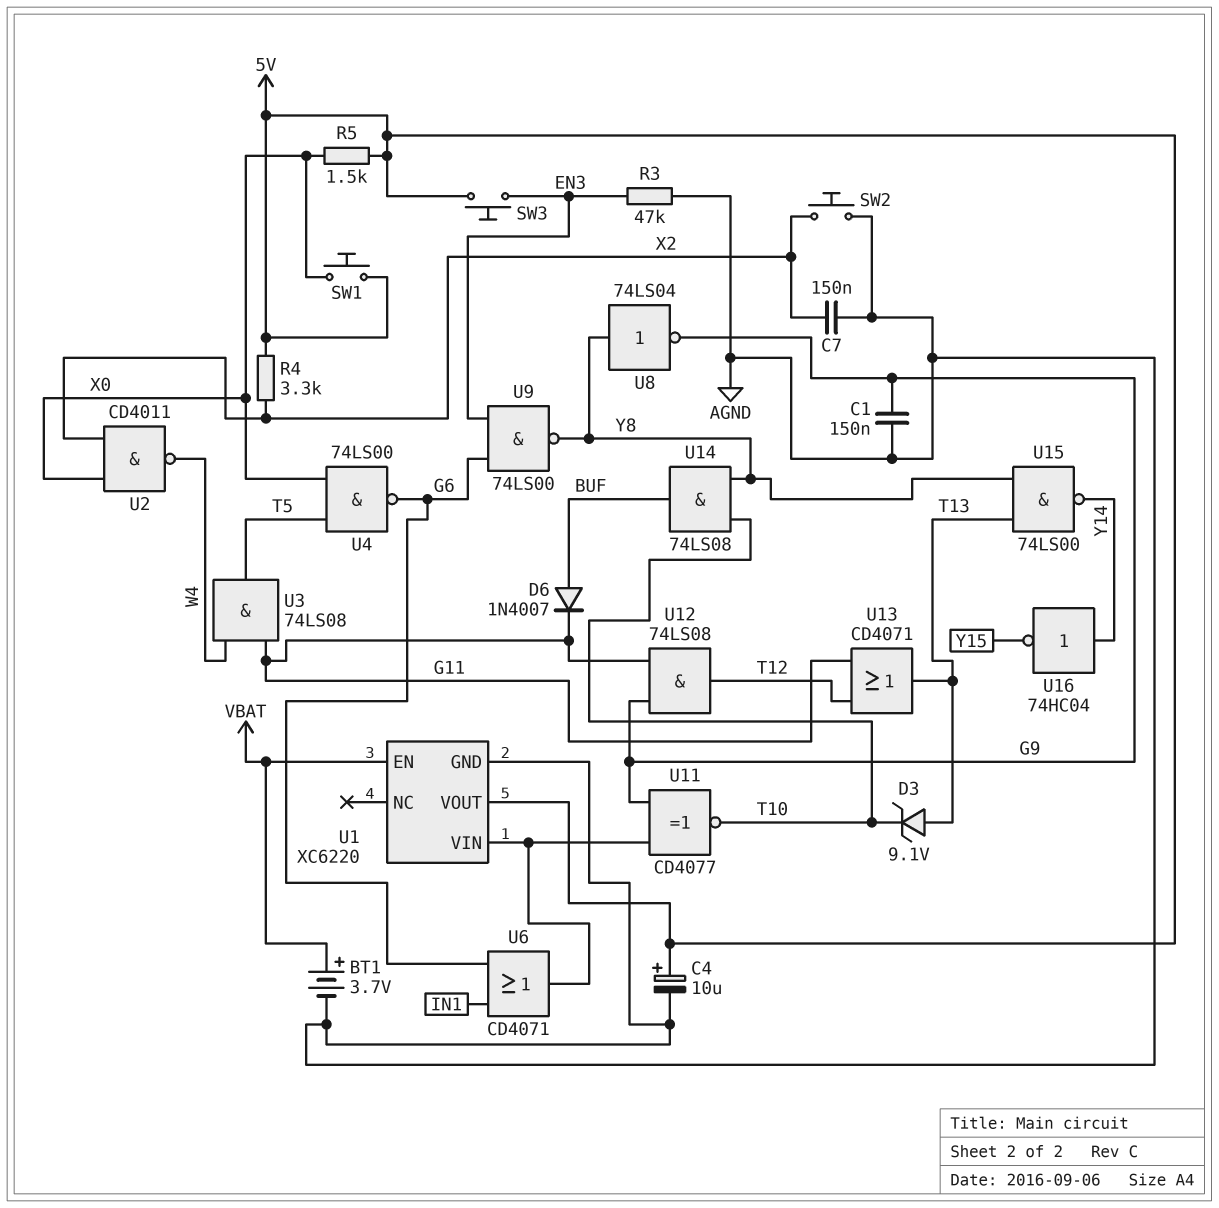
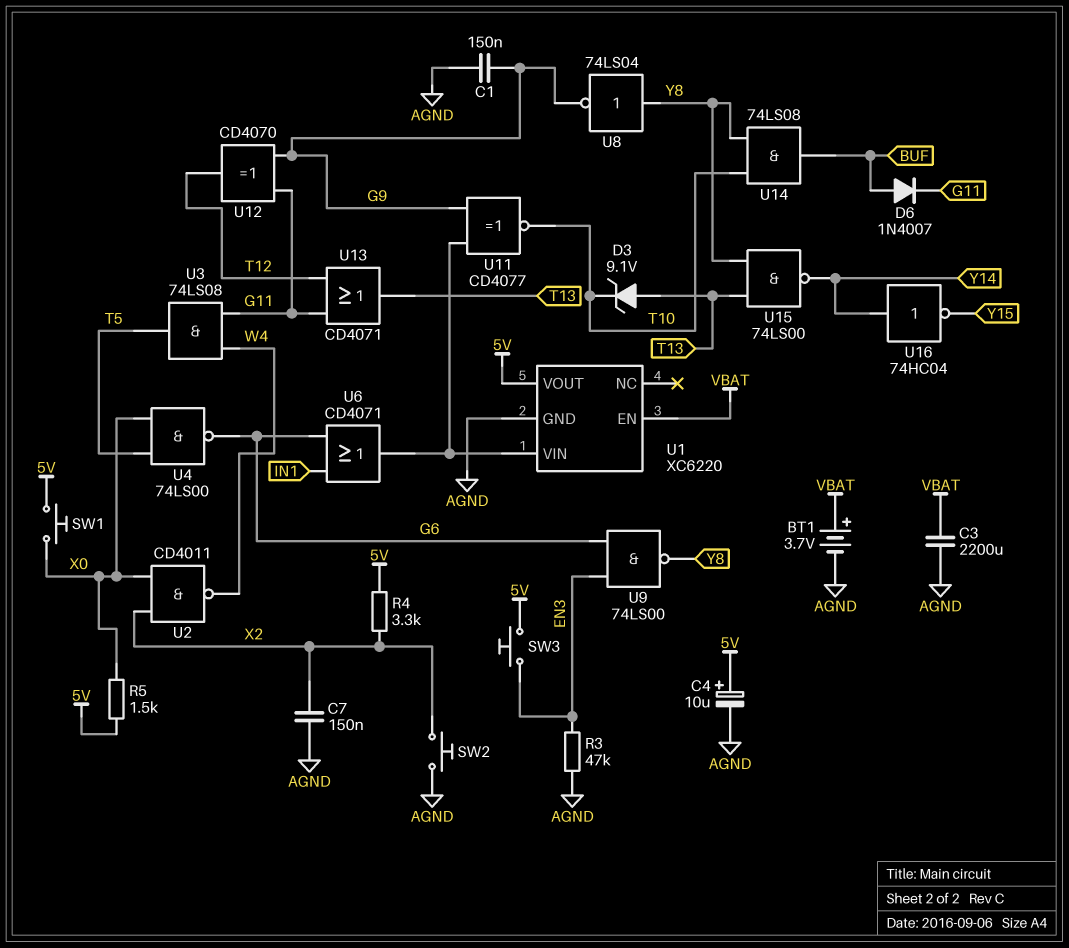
C3: none -> 2200uF (AGND, VBAT)
U12: AND 74LS08 (in G9, in G11, out T12) -> XOR CD4070 (in G9, in G11, out T12)

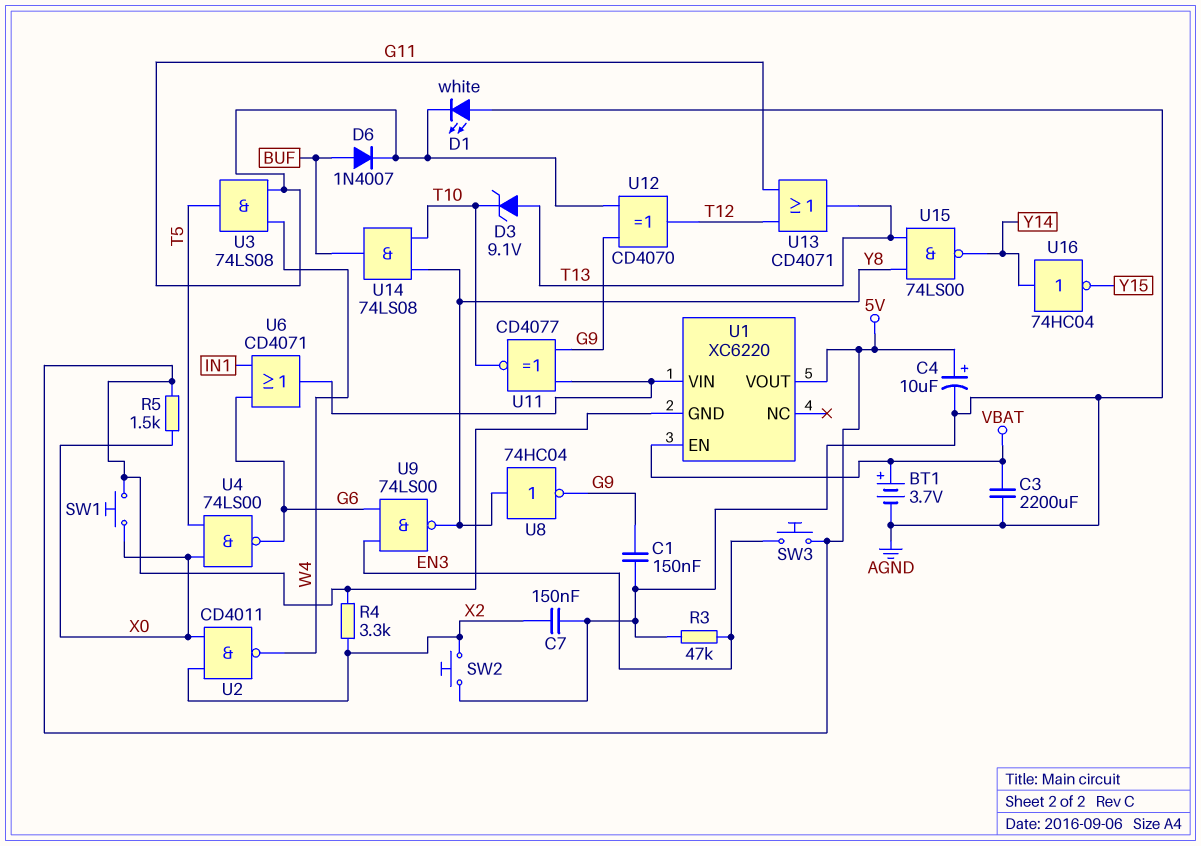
D1: none -> LED white (A AGND, K G11)
U1 pin GND: AGND -> 5V
U8: NOT 74LS04 (in Y8, out G9) -> NOT 74HC04 (in Y8, out G9)

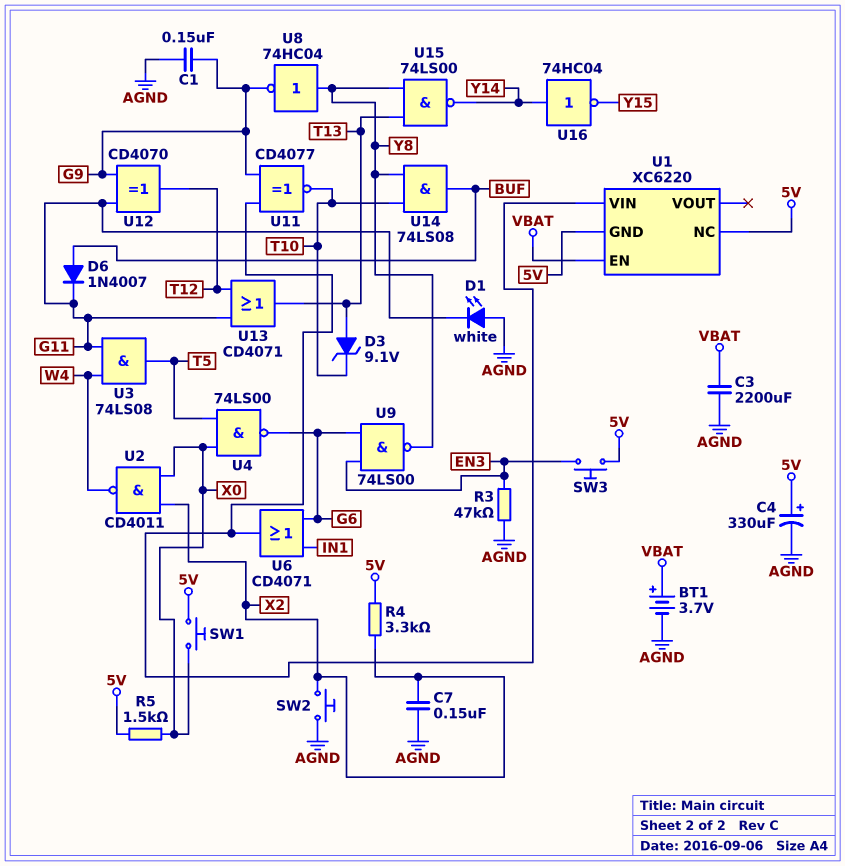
C4: 10uF (plus 5V, minus AGND) -> 330uF (plus 5V, minus AGND)
U1 pin NC: none -> 5V
U1 pin VOUT: 5V -> none

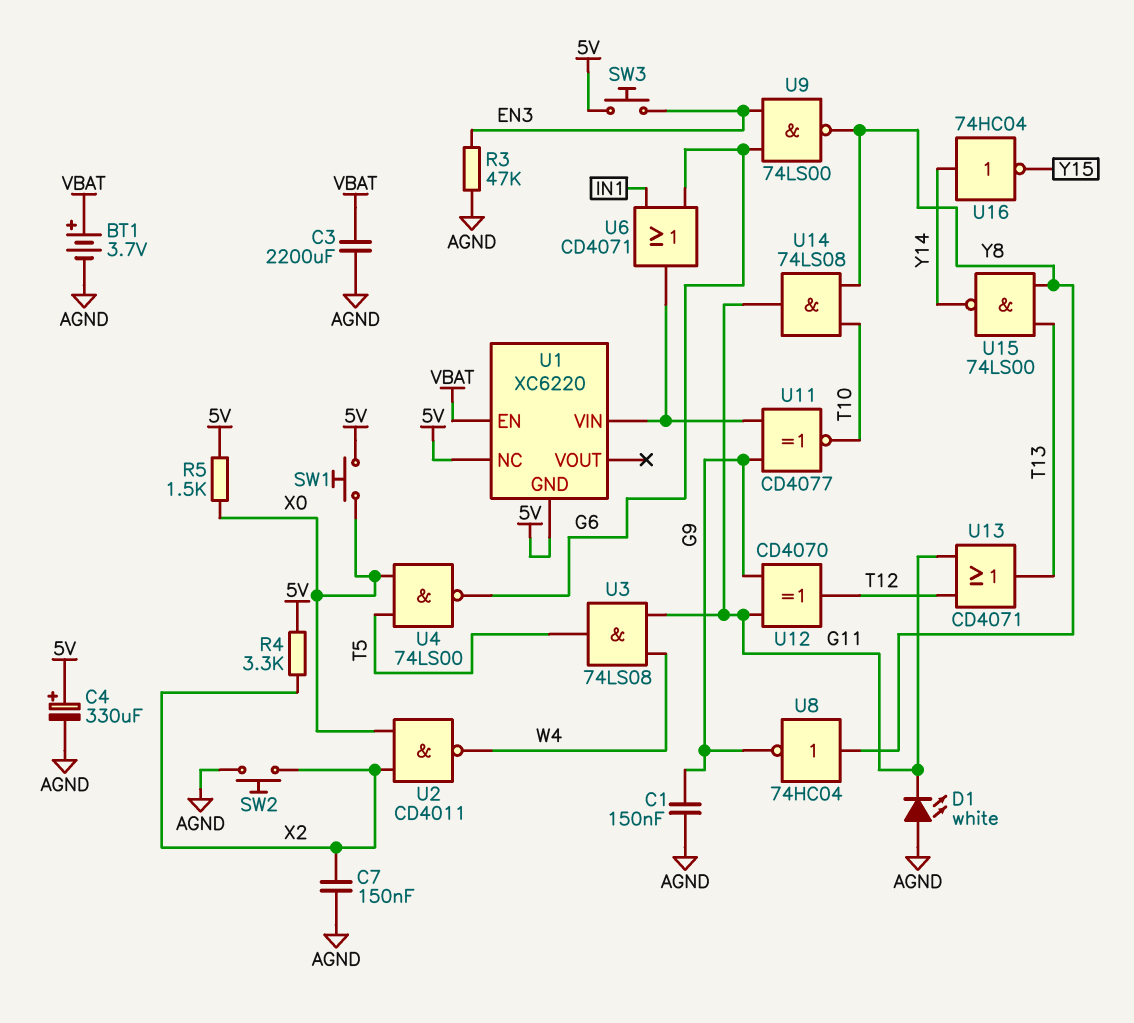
D3: zener 9.1V (A T13, K T10) -> none
D6: diode 1N4007 (A BUF, K G11) -> none
U14: AND 74LS08 (in T10, in Y8, out BUF) -> AND 74LS08 (in T10, in Y8, out G11)

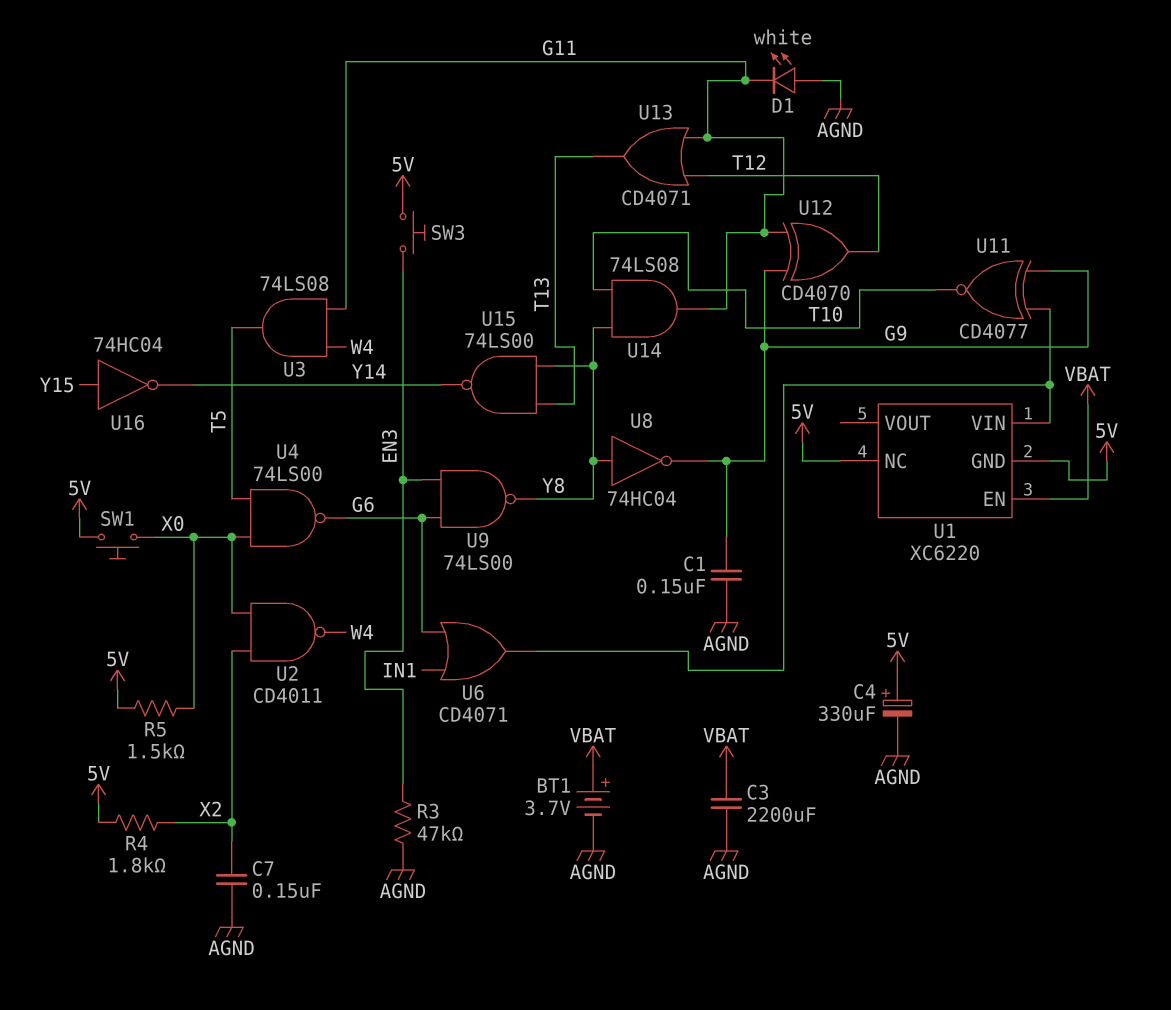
R4: 3.3k (5V, X2) -> 1.8k (5V, X2)
SW2: button (AGND, X2) -> none
U16: NOT 74HC04 (in Y14, out Y15) -> NOT 74HC04 (in Y15, out Y14)

